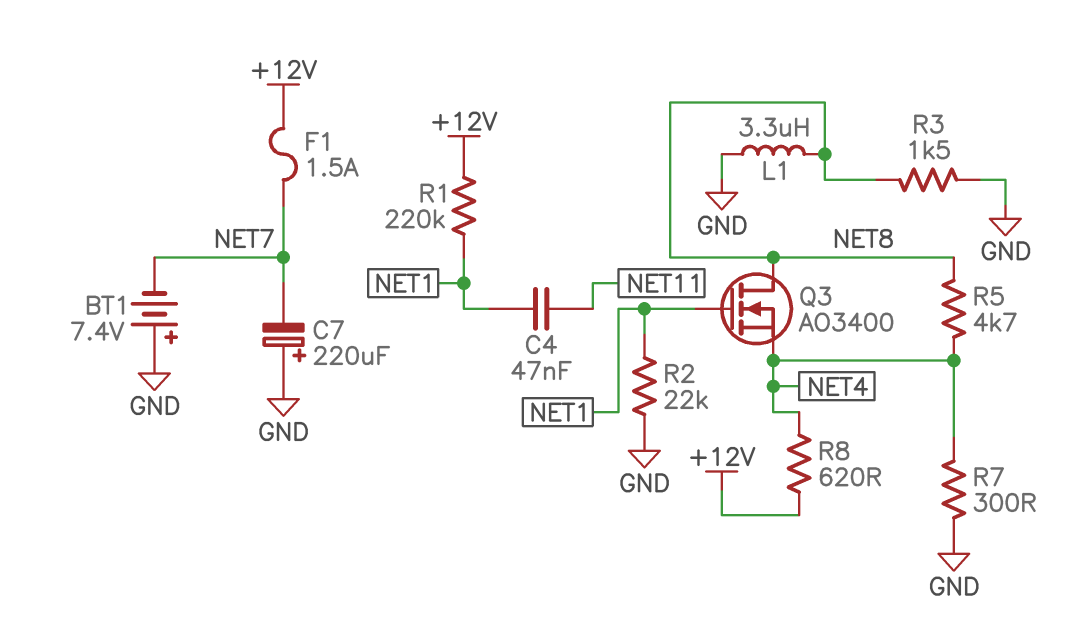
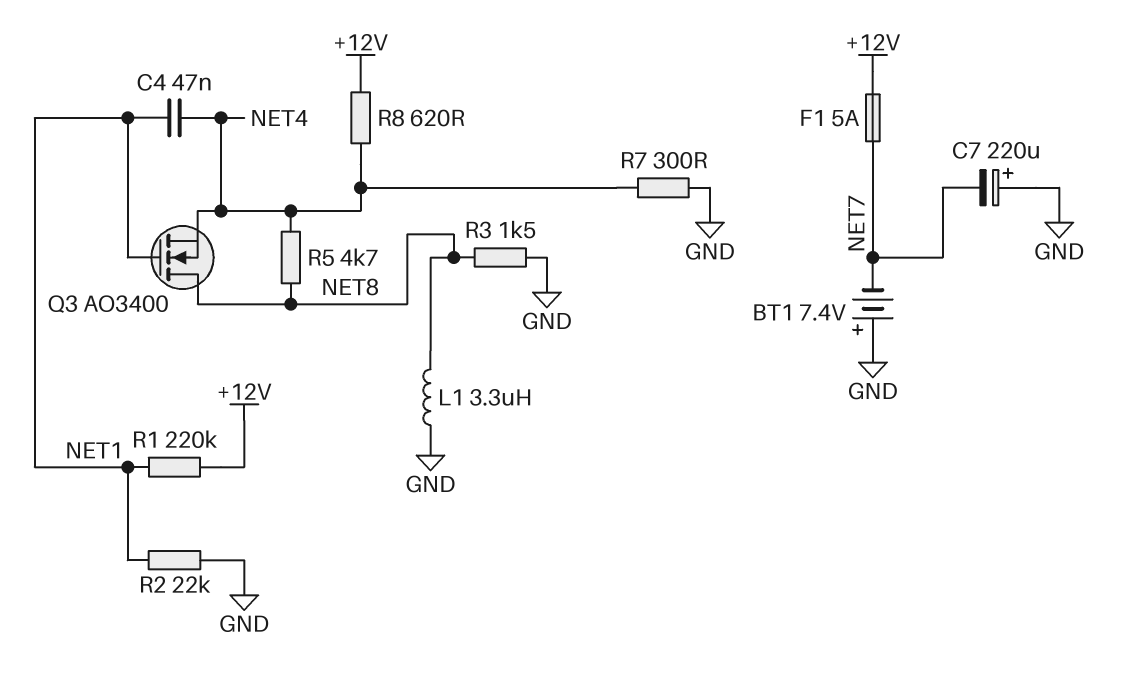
C4: 47nF (NET1, NET11) -> 47nF (NET1, NET4)
F1: 1.5A (+12V, NET7) -> 5A (+12V, NET7)

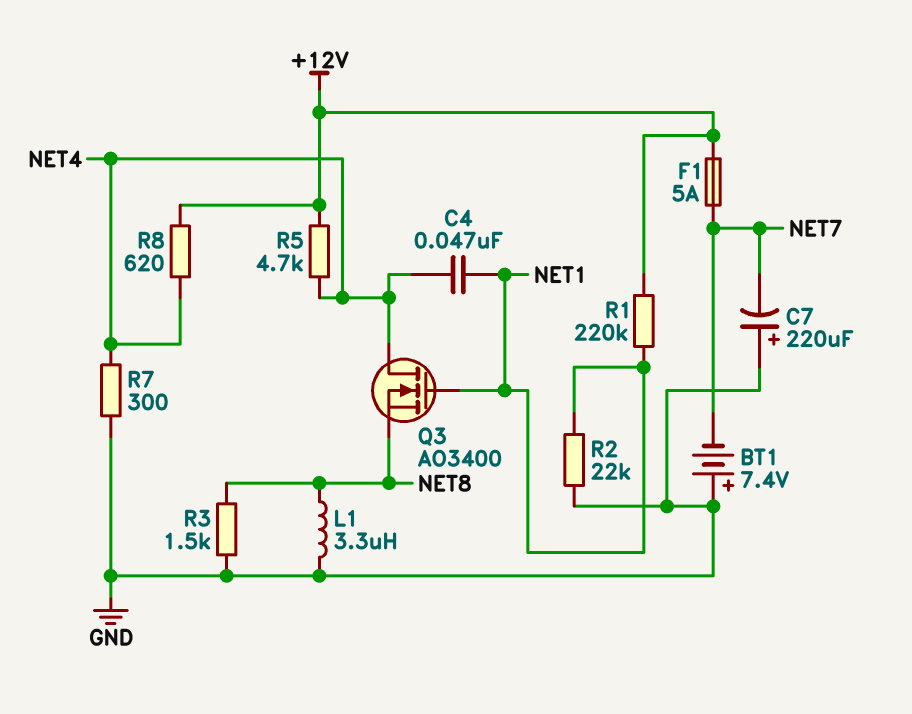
Q3: NMOS AO3400 (G NET1, D NET8, S NET4) -> NMOS AO3400 (G NET1, D NET4, S NET8)
R5: 4.7k (NET4, NET8) -> 4.7k (+12V, NET4)

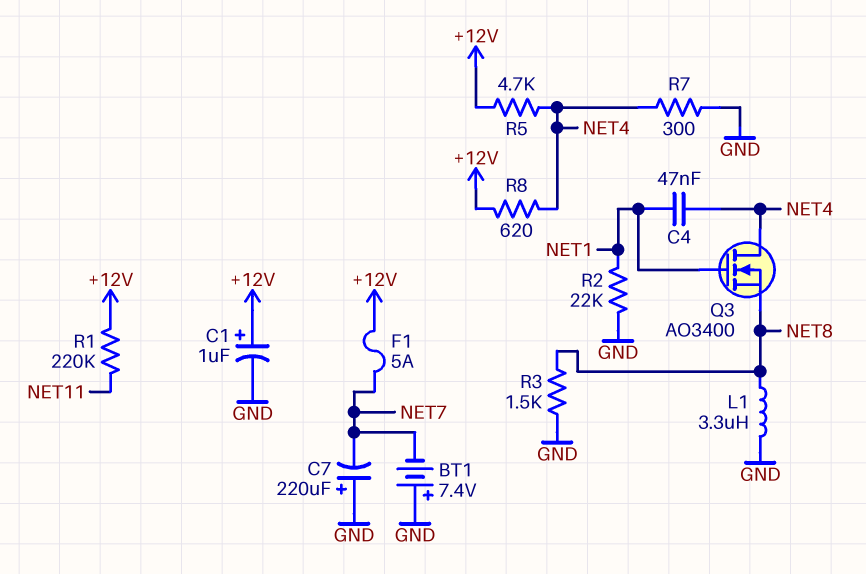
C1: none -> 1uF (plus +12V, minus GND)
R1: 220k (+12V, NET1) -> 220k (+12V, NET11)

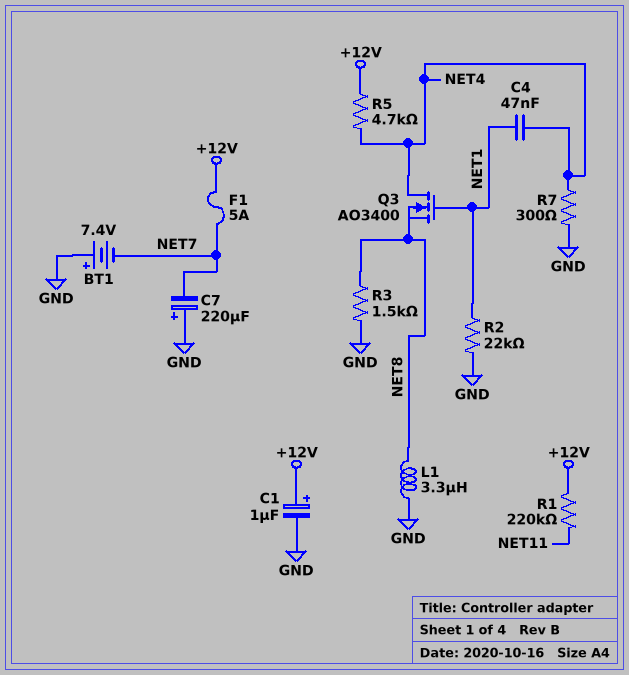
R8: 620 (+12V, NET4) -> none

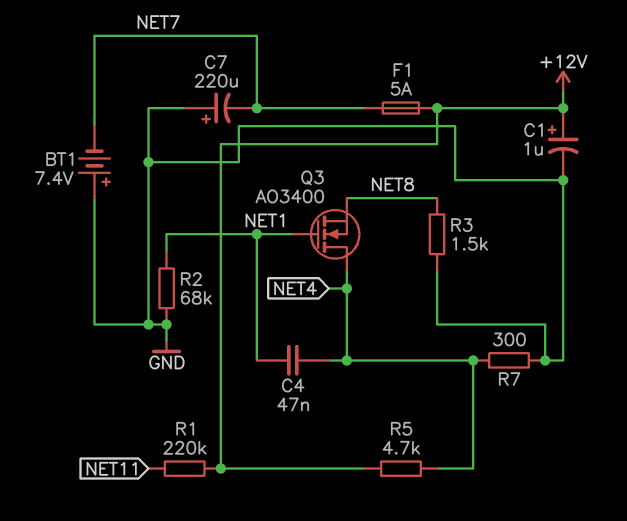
L1: 3.3uH (GND, NET8) -> none
R2: 22k (GND, NET1) -> 68k (GND, NET1)

